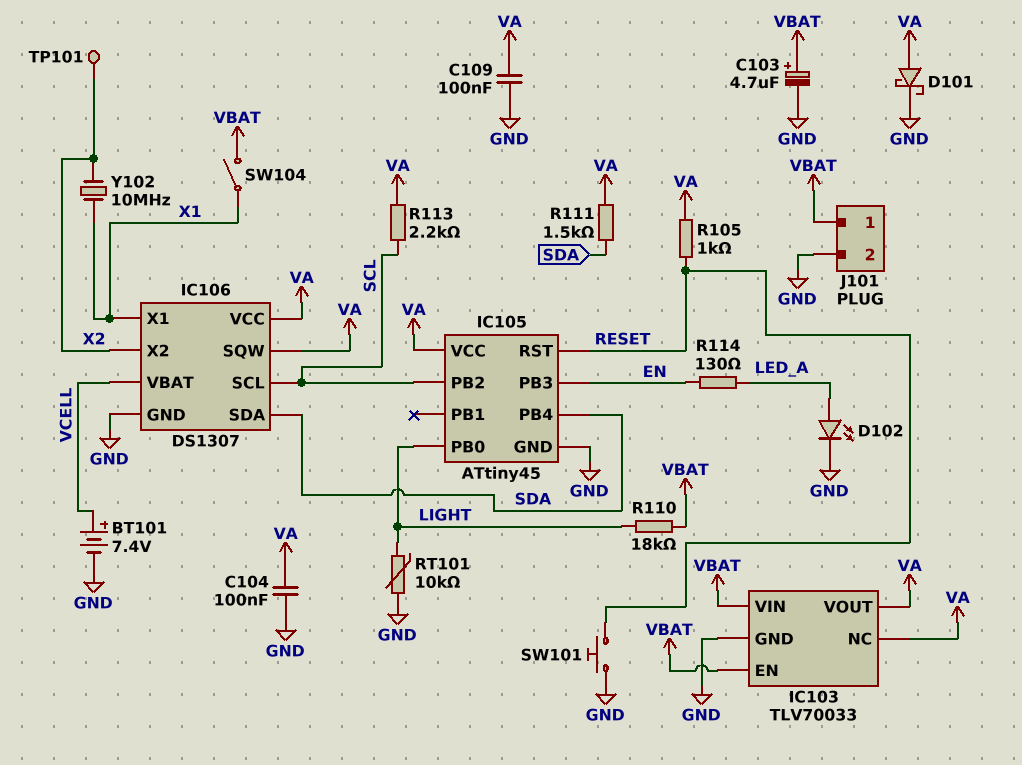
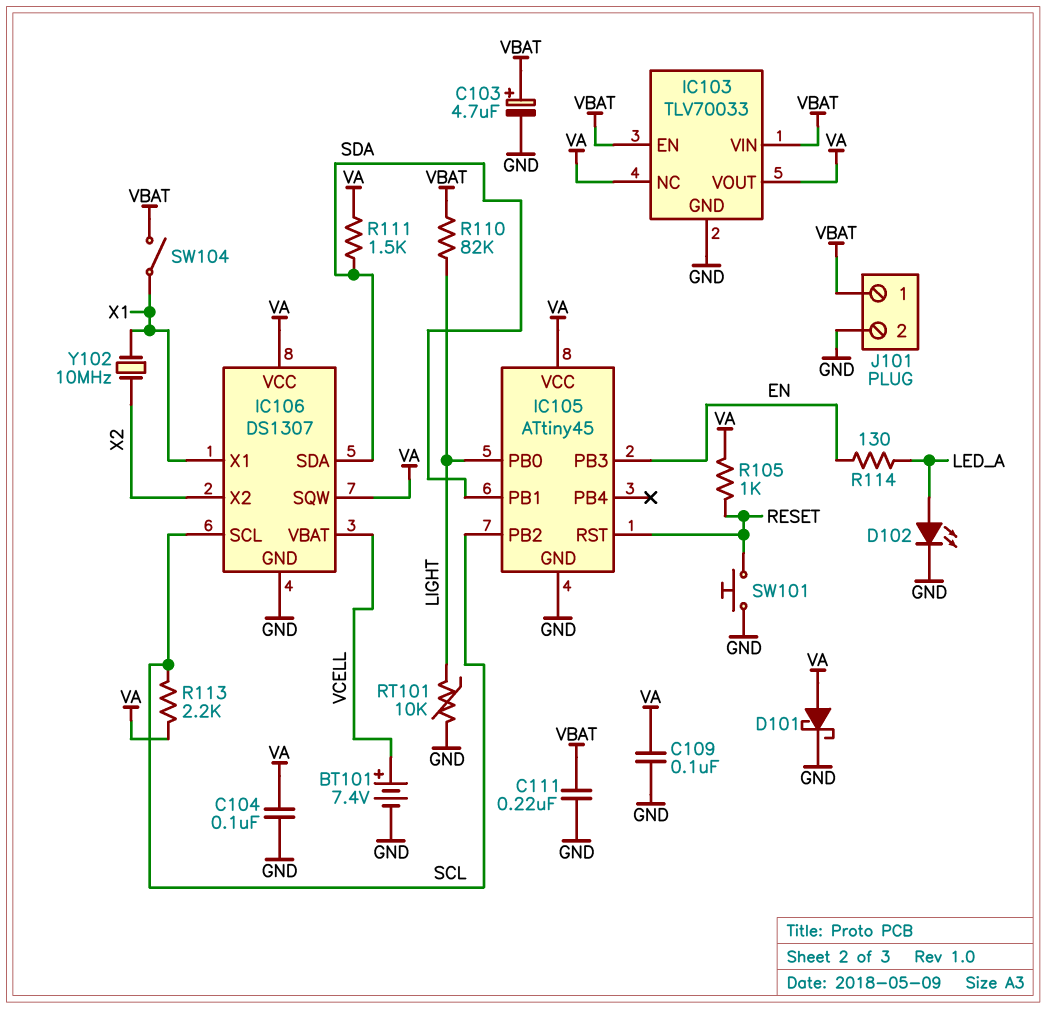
C111: none -> 220nF (GND, VBAT)
IC105 pin PB1: none -> SDA
IC105 pin PB4: SDA -> none
R110: 18k (LIGHT, VBAT) -> 82k (LIGHT, VBAT)
TP101: test point (X2) -> none

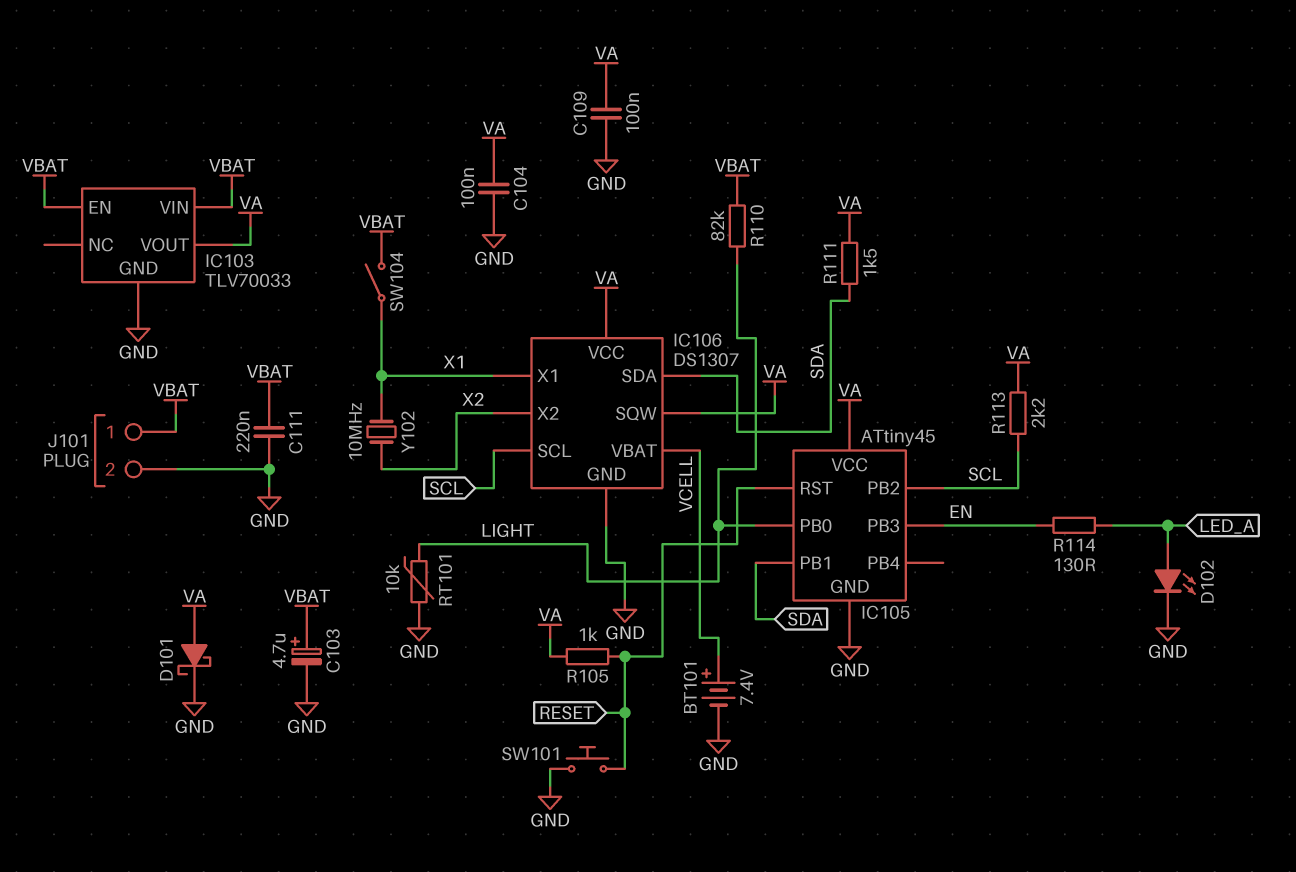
IC103 pin NC: VA -> none

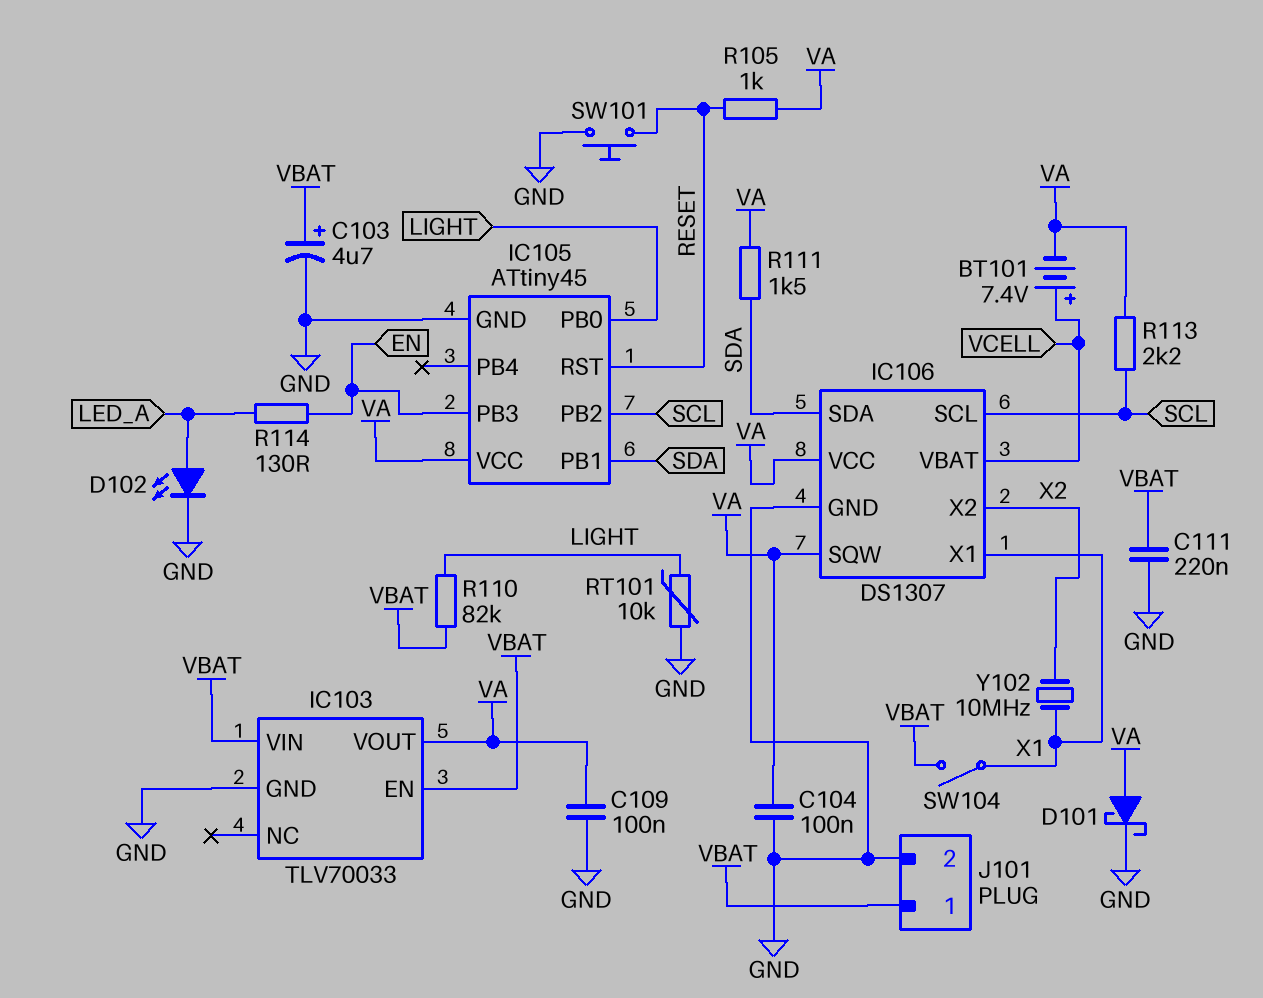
BT101: 7.4V (plus VCELL, minus GND) -> 7.4V (plus VCELL, minus VA)

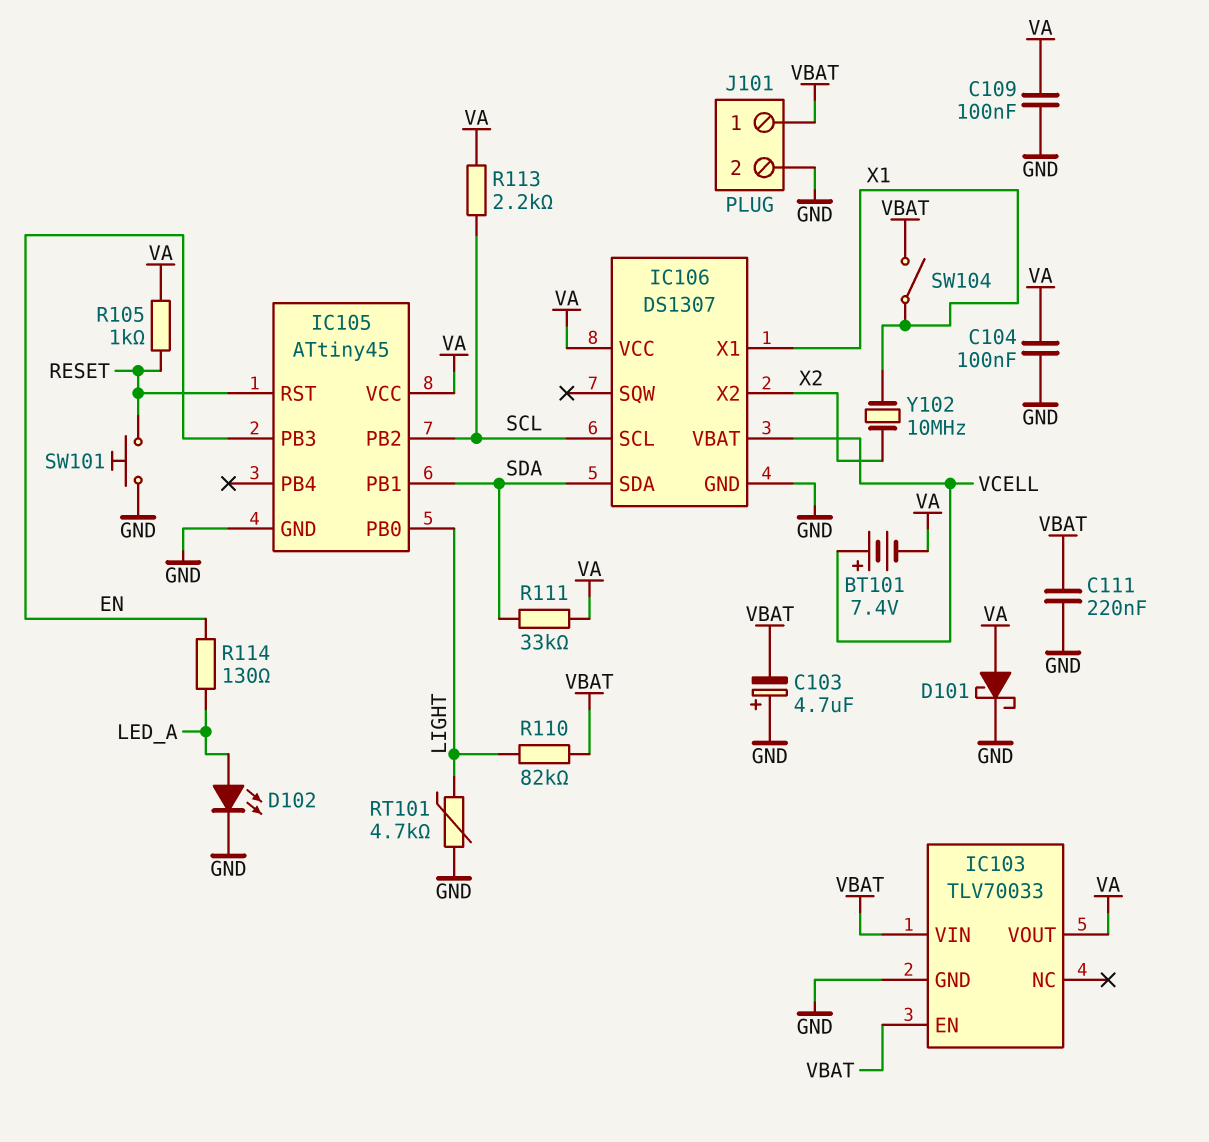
C103: 4.7uF (plus VBAT, minus GND) -> 4.7uF (plus GND, minus VBAT)
IC106 pin SQW: VA -> none
R111: 1.5k (SDA, VA) -> 33k (SDA, VA)
RT101: 10k (GND, LIGHT) -> 4.7k (GND, LIGHT)

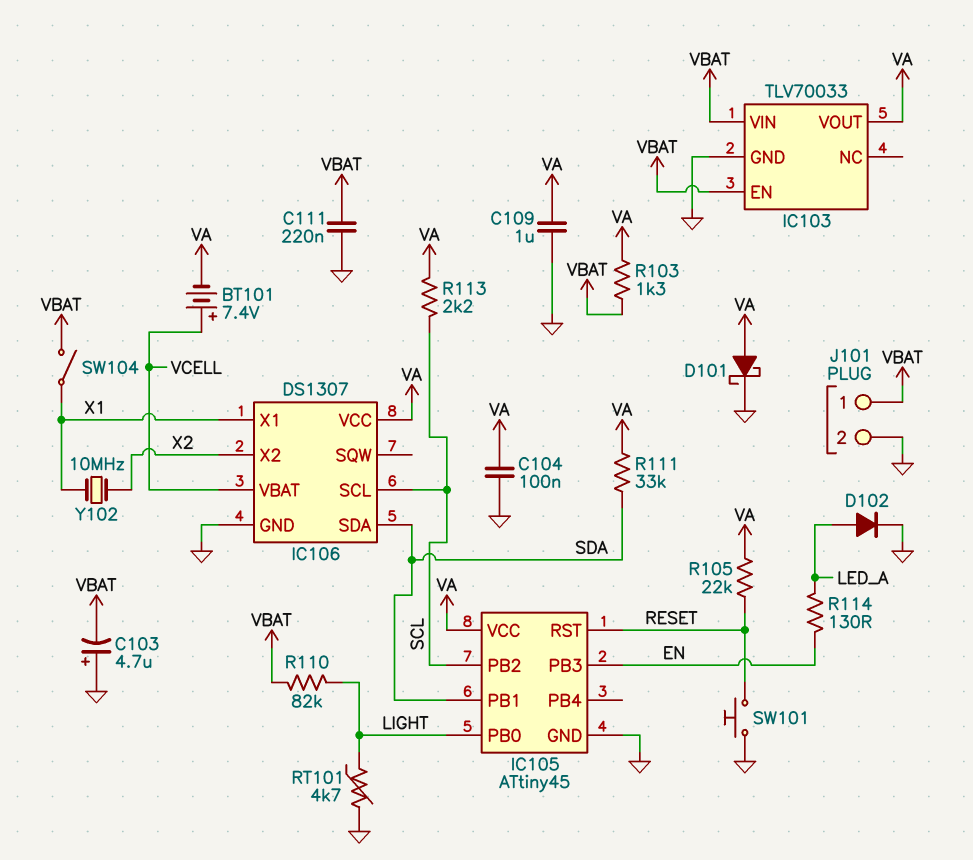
C109: 100nF (GND, VA) -> 1uF (GND, VA)
D102: LED (A LED_A, K GND) -> diode (A LED_A, K GND)
R103: none -> 1.3k (VA, VBAT)
R105: 1k (RESET, VA) -> 22k (RESET, VA)

